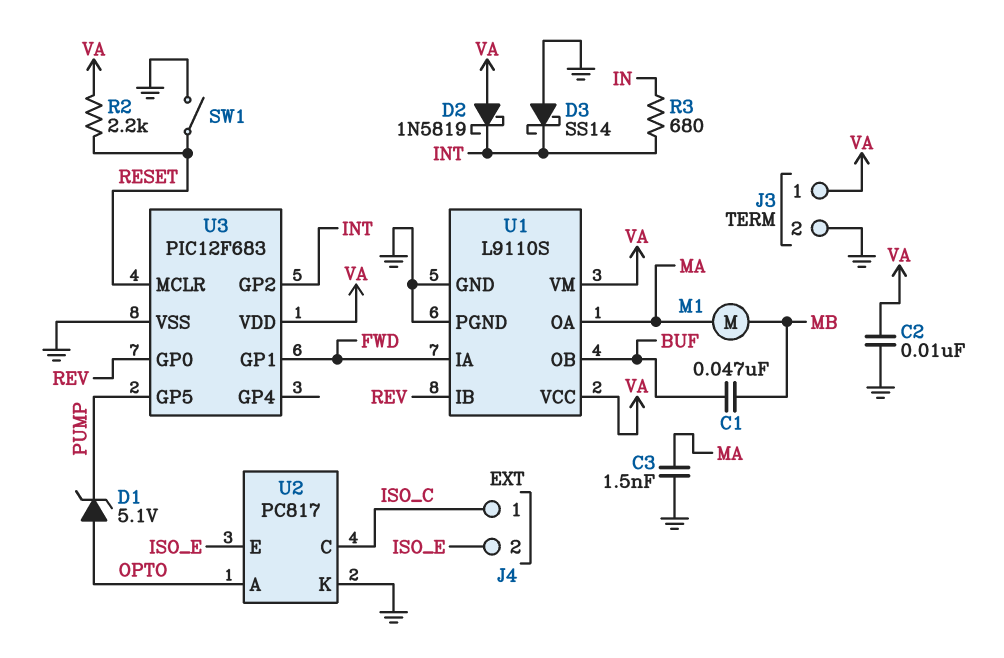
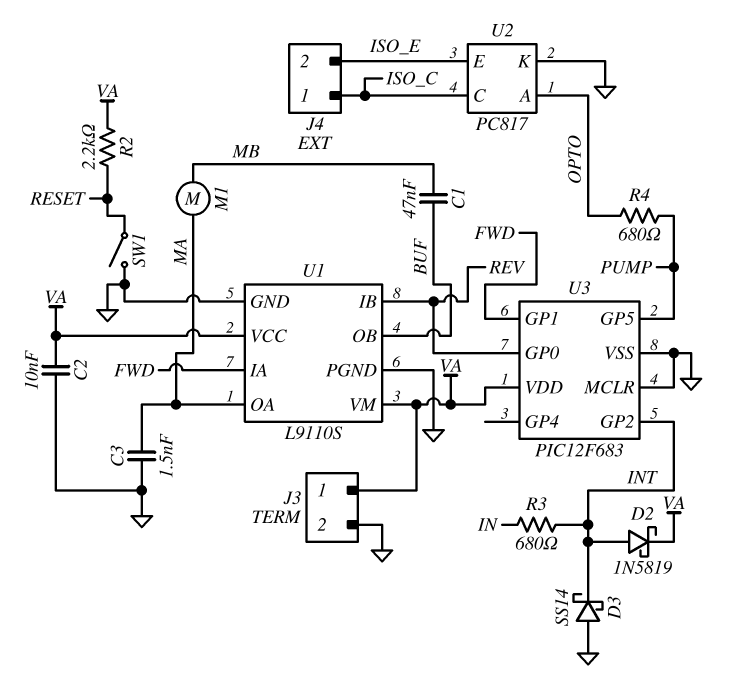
D1: zener 5.1V (A OPTO, K PUMP) -> none
D2: schottky 1N5819 (A VA, K INT) -> schottky 1N5819 (A INT, K VA)
R4: none -> 680 (OPTO, PUMP)
U3 pin MCLR: RESET -> GND

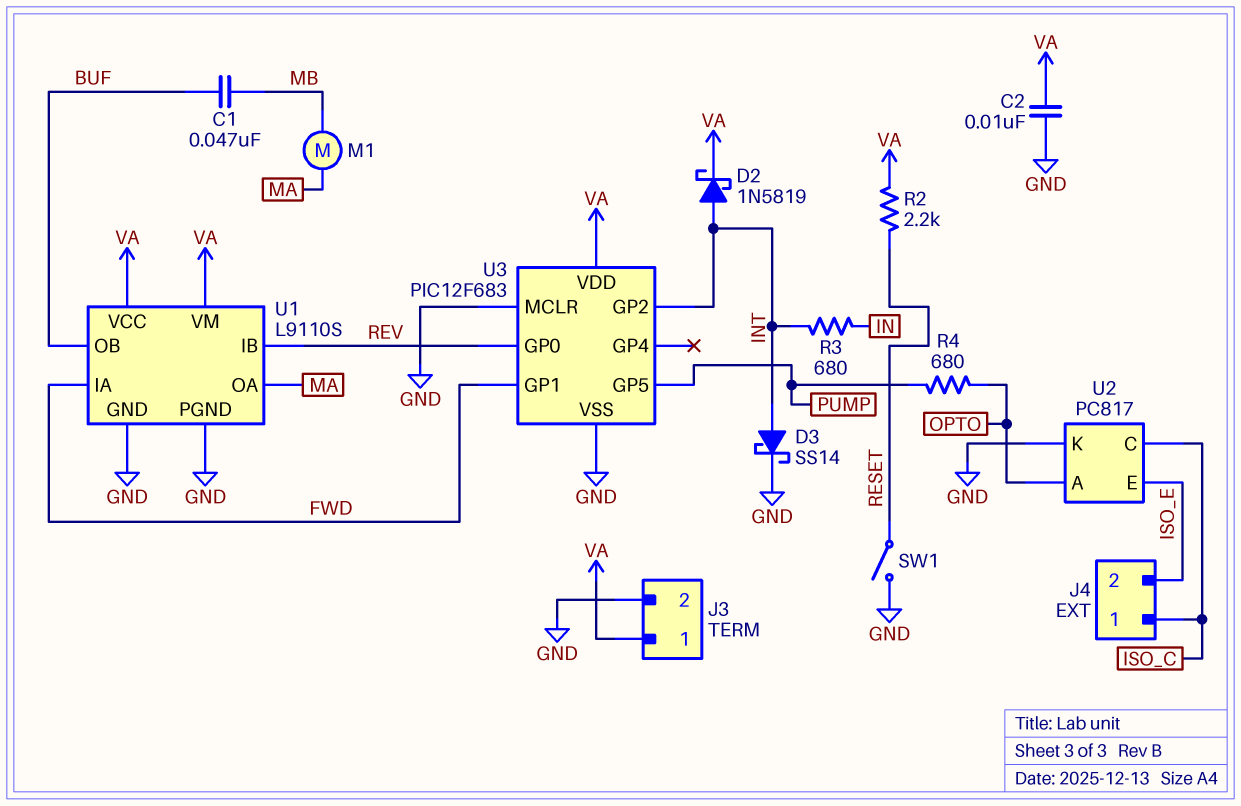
C3: 1.5nF (GND, MA) -> none
D3: schottky SS14 (A GND, K INT) -> schottky SS14 (A INT, K GND)

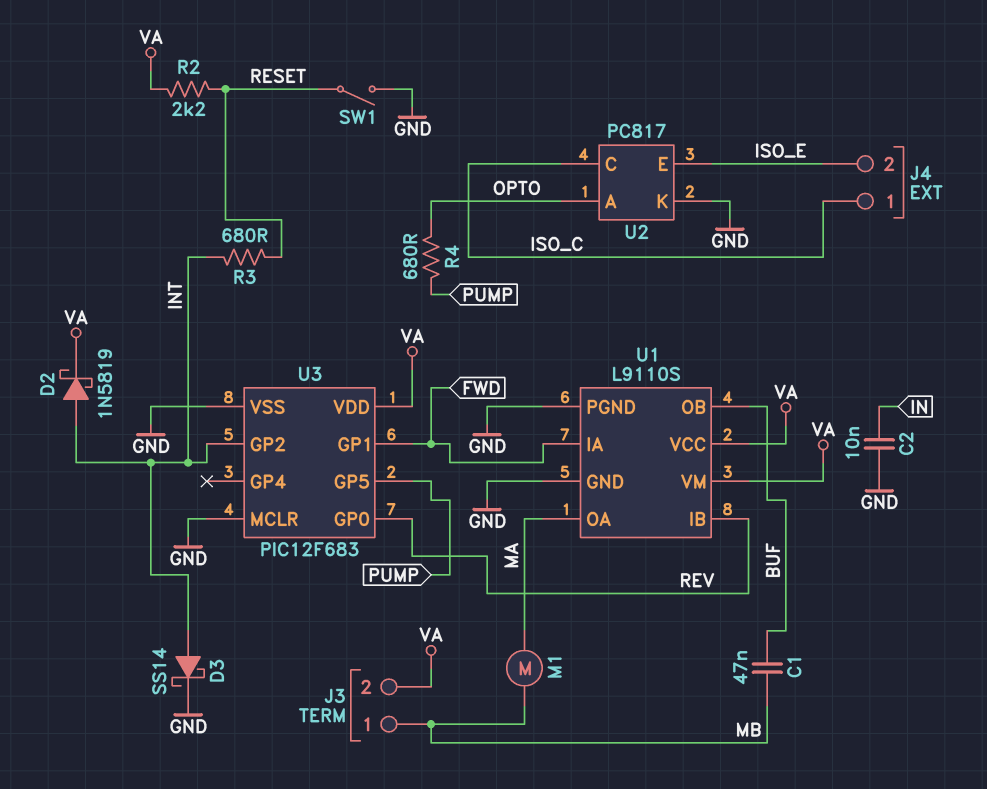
C2: 10nF (GND, VA) -> 10nF (GND, IN)
J3 pin 1: VA -> MB
J3 pin 2: GND -> VA
R3: 680 (IN, INT) -> 680 (INT, RESET)

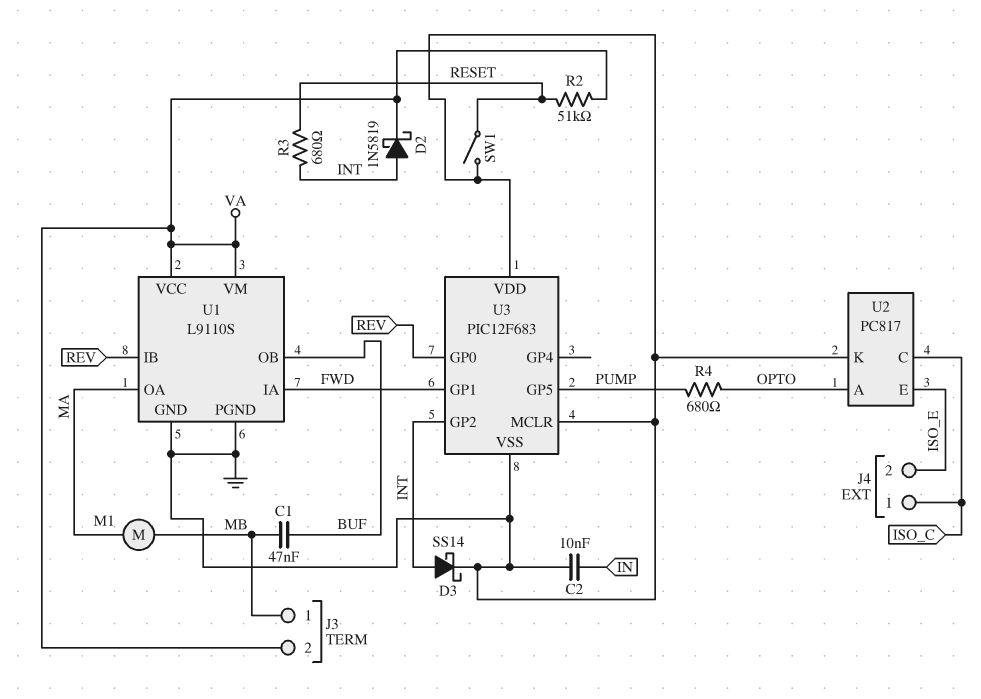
R2: 2.2k (RESET, VA) -> 51k (RESET, VA)
U3 pin VDD: VA -> GND

